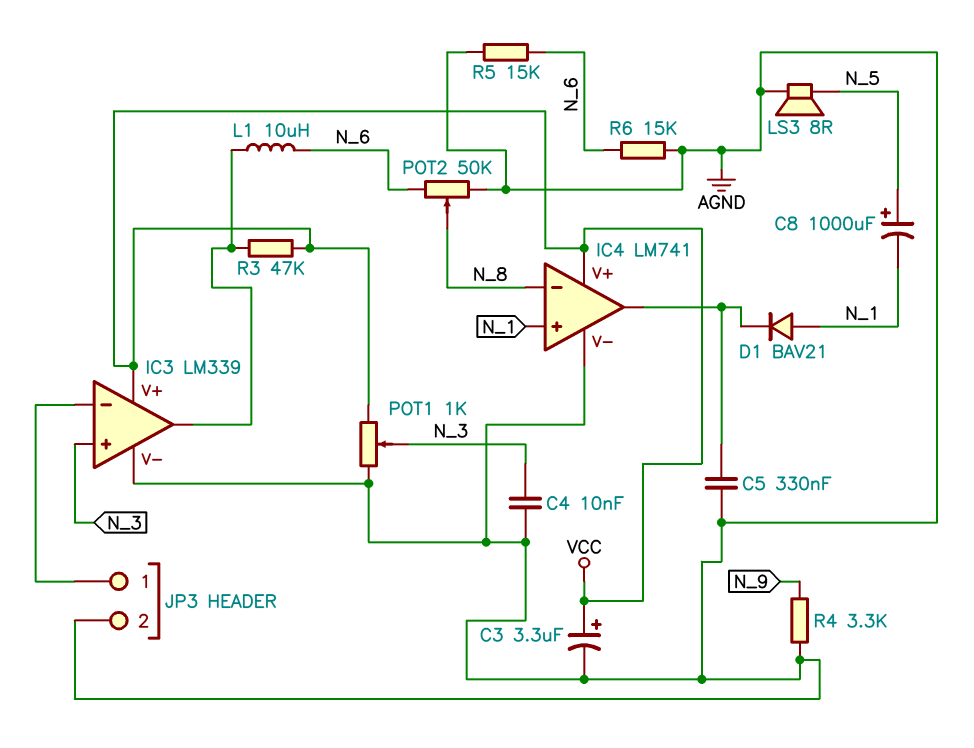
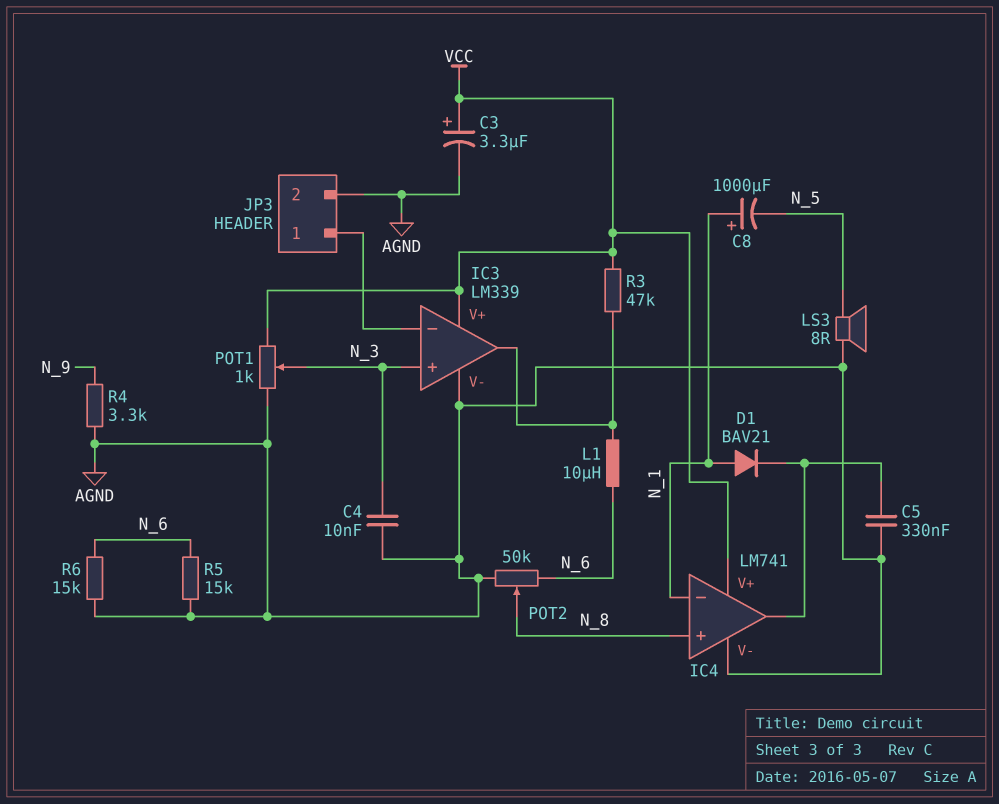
C8: 1000uF (plus N_5, minus N_1) -> 1000uF (plus N_1, minus N_5)
IC4 pin in+: N_1 -> N_8
IC4 pin in-: N_8 -> N_1

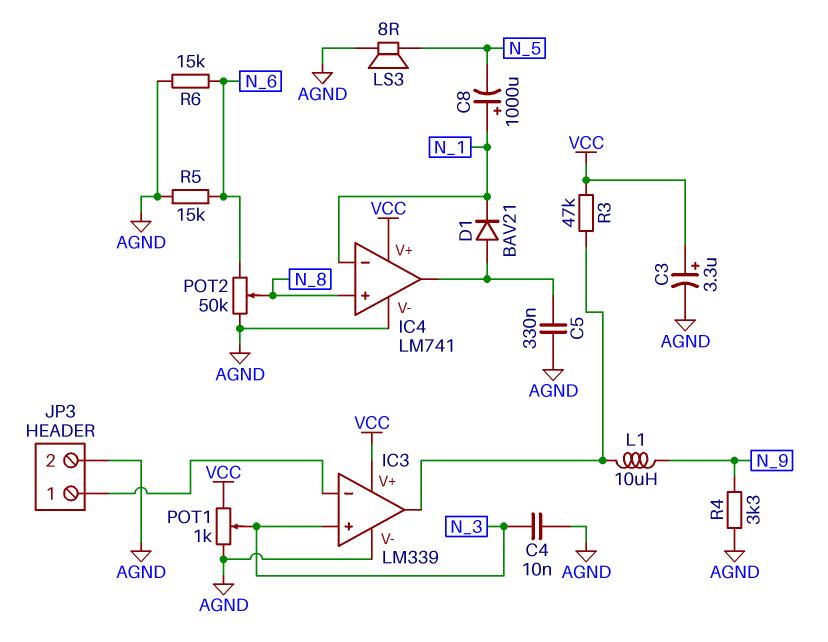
D1: diode BAV21 (A N_1, K IC4/out) -> diode BAV21 (A IC4/out, K N_1)
L1: 10uH (IC3/out, N_6) -> 10uH (IC3/out, N_9)

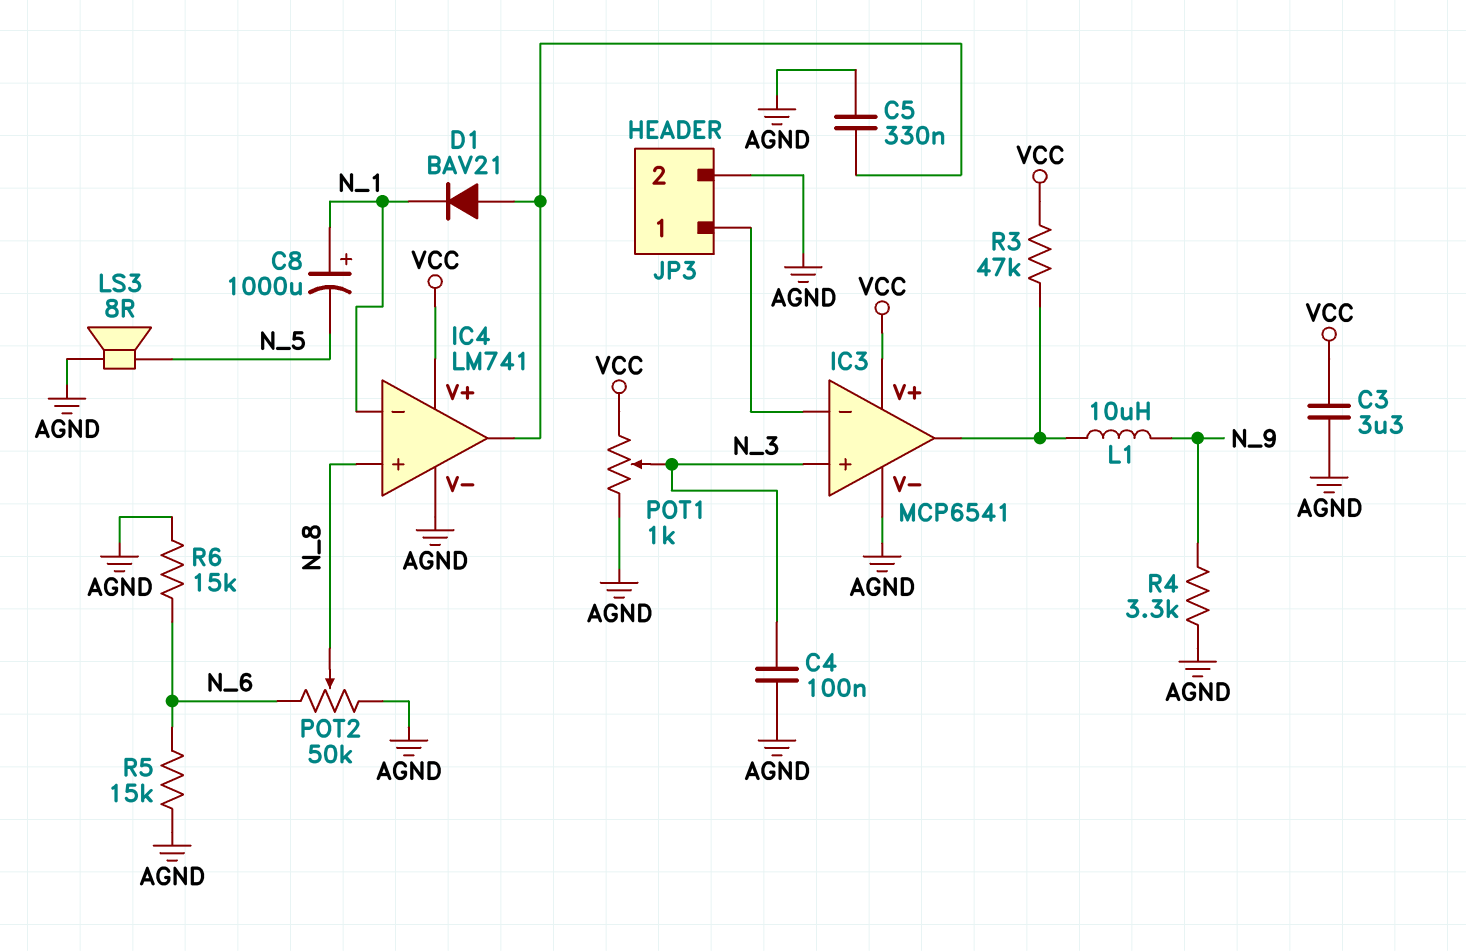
C3: 3.3uF (plus VCC, minus AGND) -> 3.3uF (AGND, VCC)
C4: 10nF (AGND, N_3) -> 100nF (AGND, N_3)
IC3: LM339 -> MCP6541

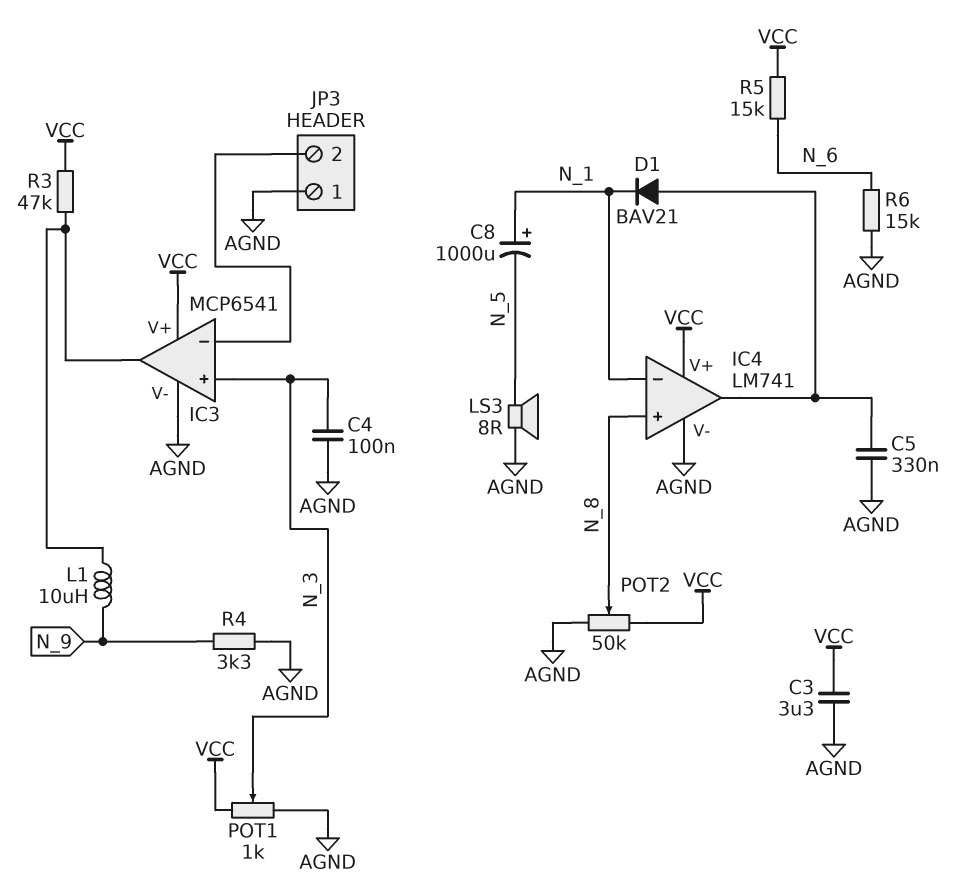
JP3 pin 1: IC3/in- -> AGND
JP3 pin 2: AGND -> IC3/in-
POT2: 50k (AGND, N_6, wiper N_8) -> 50k (AGND, VCC, wiper N_8)
R5: 15k (AGND, N_6) -> 15k (N_6, VCC)

